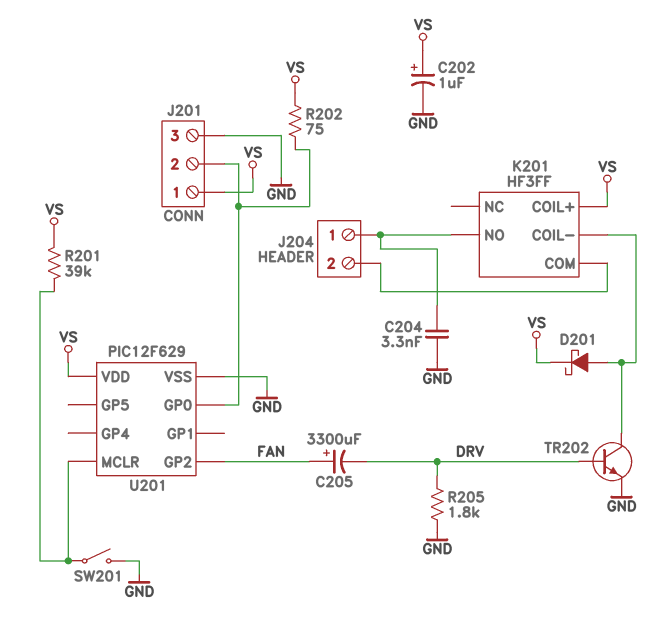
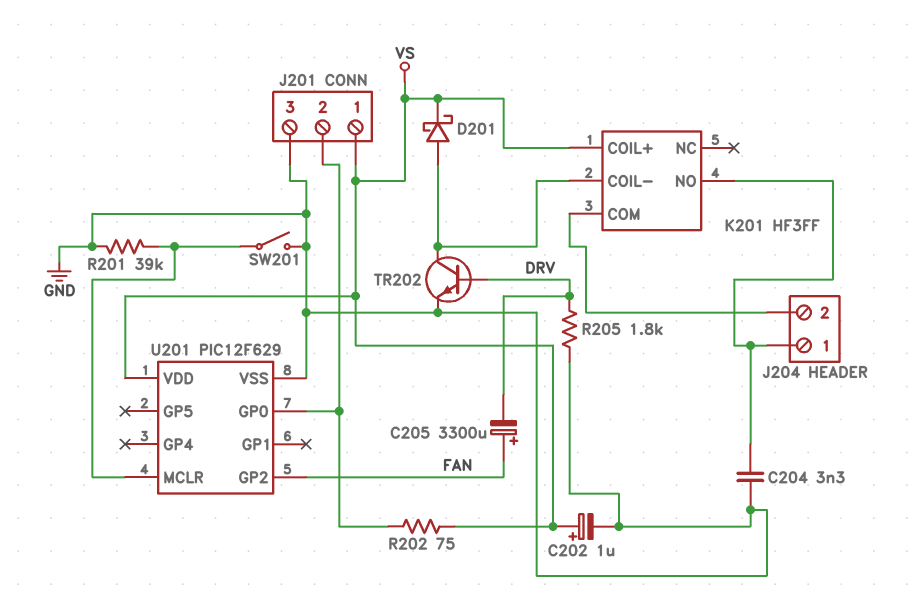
R201: 39k (U201/MCLR, VS) -> 39k (GND, U201/MCLR)

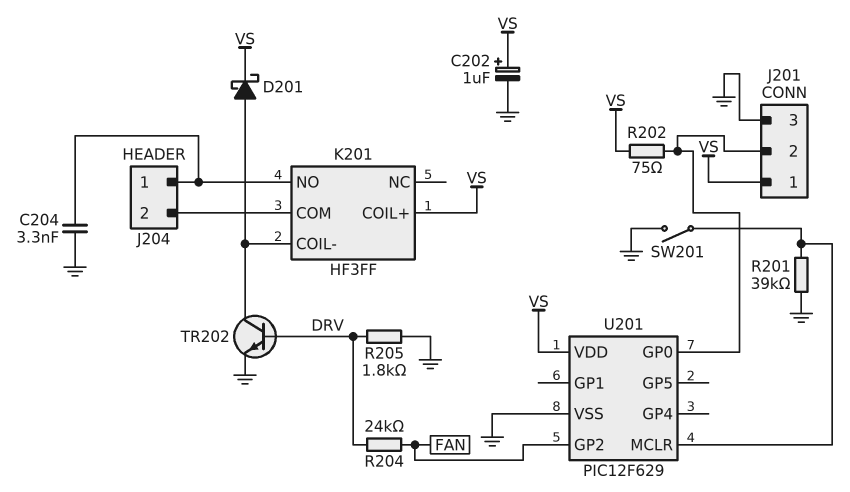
C205: 3300uF (plus FAN, minus DRV) -> none
R204: none -> 24k (DRV, FAN)

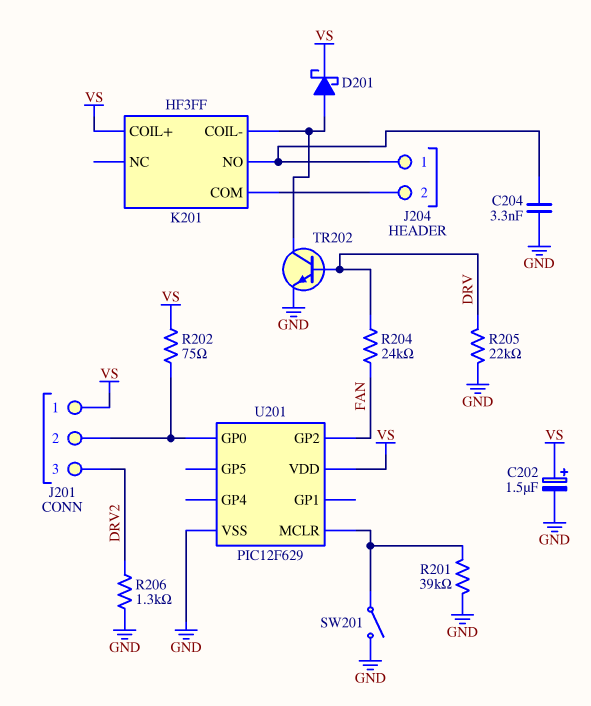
C202: 1uF (plus VS, minus GND) -> 1.5uF (plus VS, minus GND)
J201 pin 3: GND -> DRV2
R205: 1.8k (DRV, GND) -> 22k (DRV, GND)
R206: none -> 1.3k (DRV2, GND)

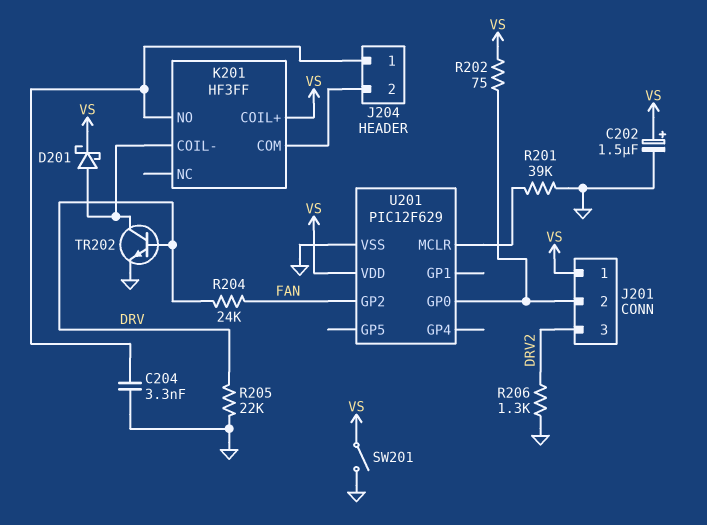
SW201: switch (GND, U201/MCLR) -> switch (GND, VS)

